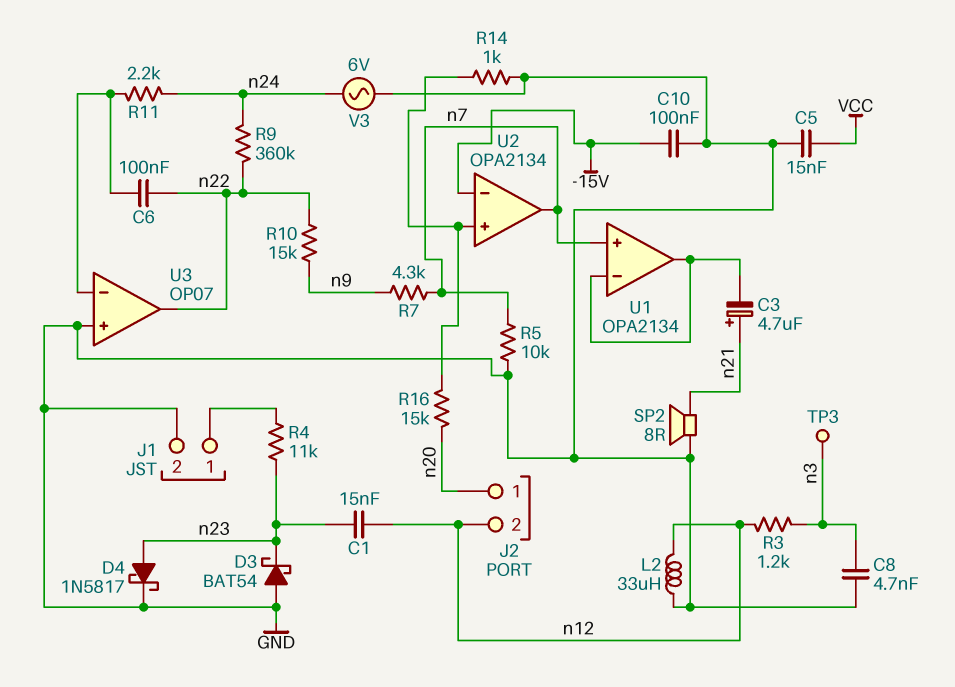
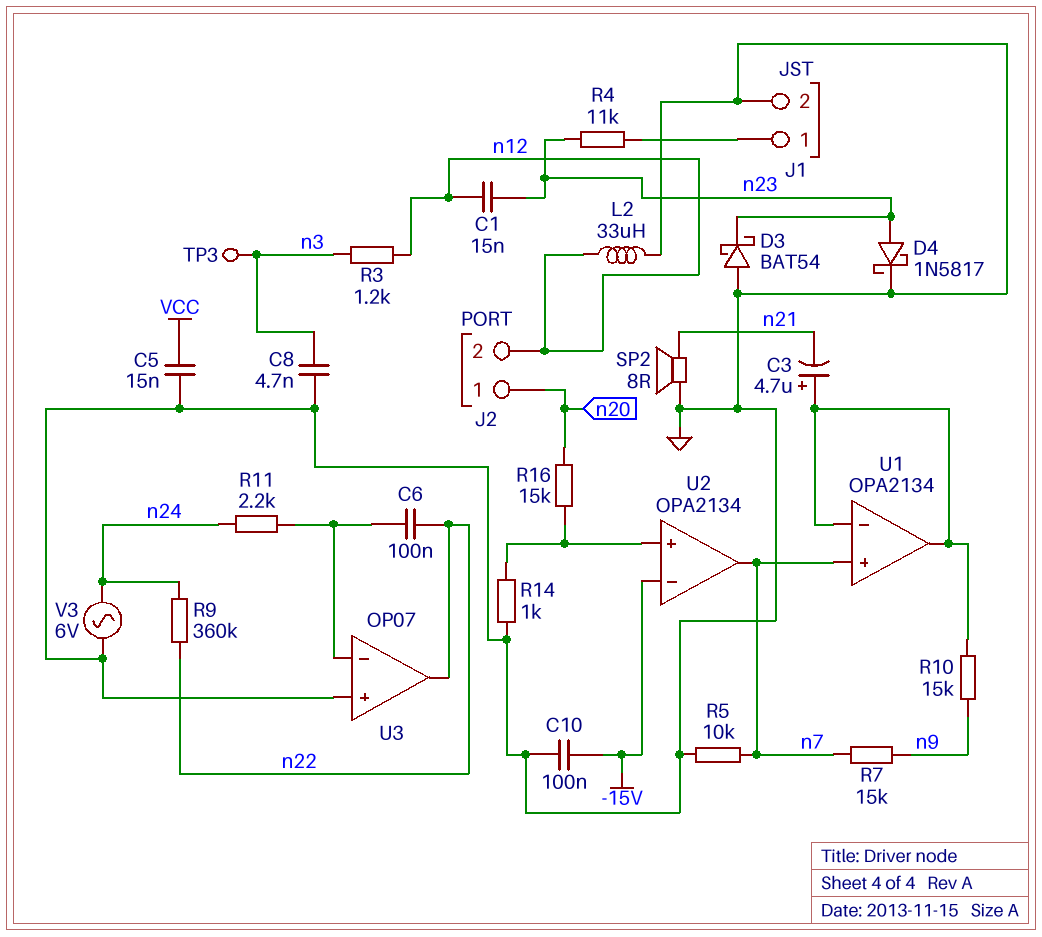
C3: 4.7uF (plus n21, minus U1/in-) -> 4.7uF (plus U1/in-, minus n21)
R7: 4.3k (n7, n9) -> 15k (n7, n9)
R10: 15k (n9, n22) -> 15k (U1/in-, n9)

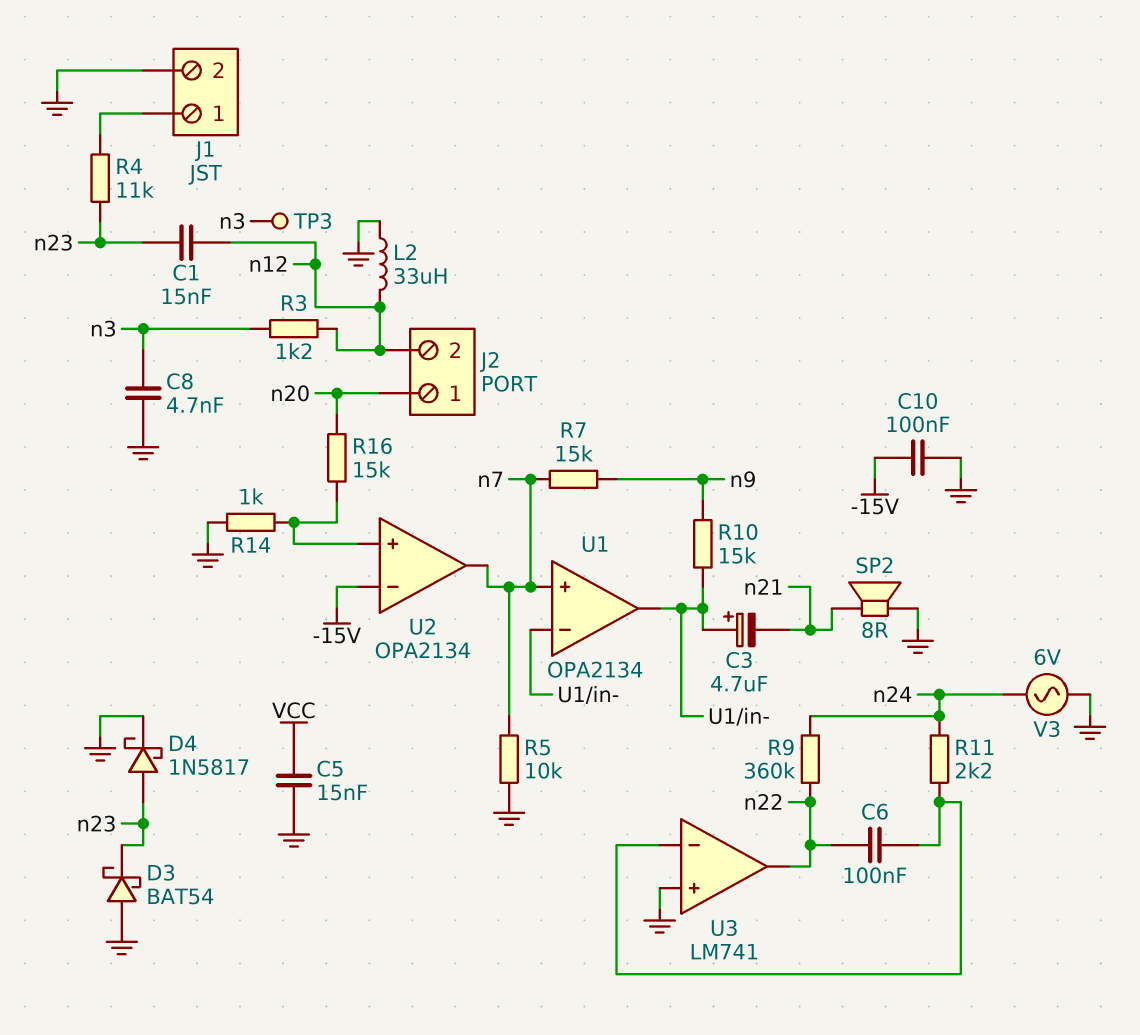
U3: OP07 -> LM741

